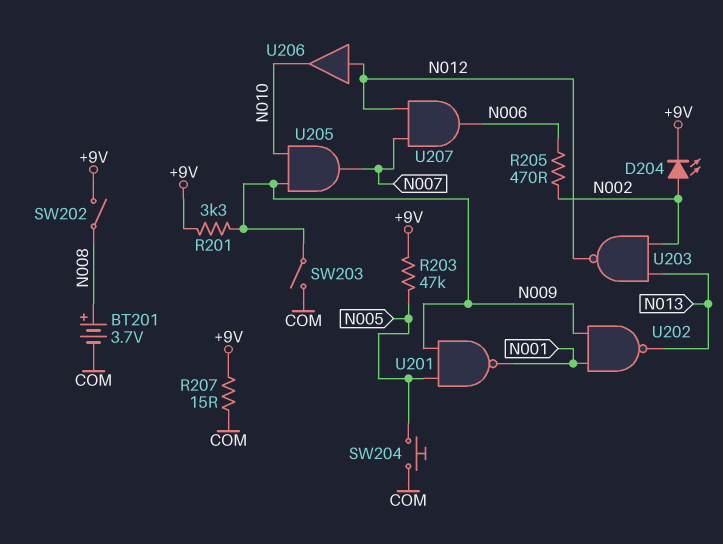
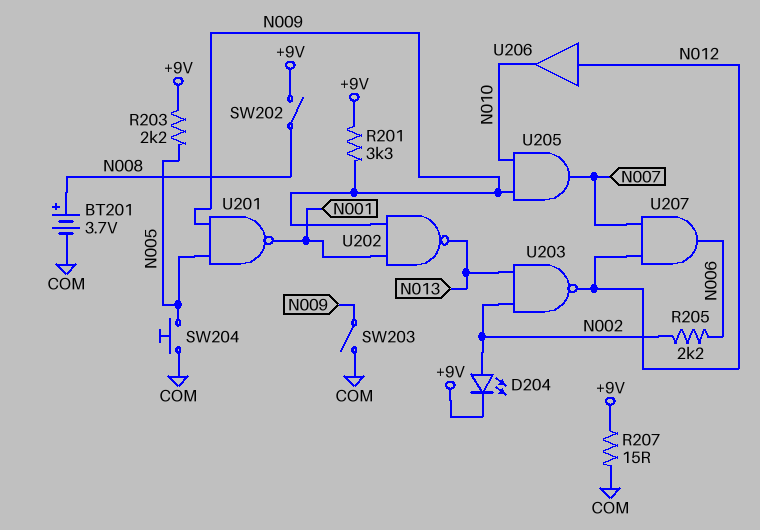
R203: 47k (+9V, N005) -> 2.2k (+9V, N005)
R205: 470 (N002, N006) -> 2.2k (N002, N006)

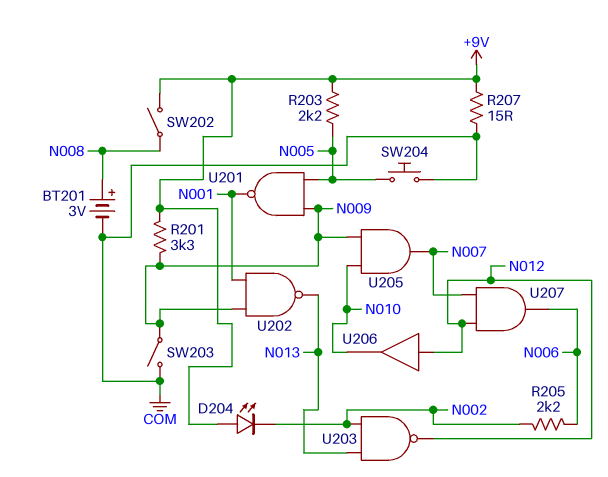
BT201: 3.7V (plus N008, minus COM) -> 3V (plus N008, minus COM)
D204: LED (A N002, K +9V) -> LED (A +9V, K N002)

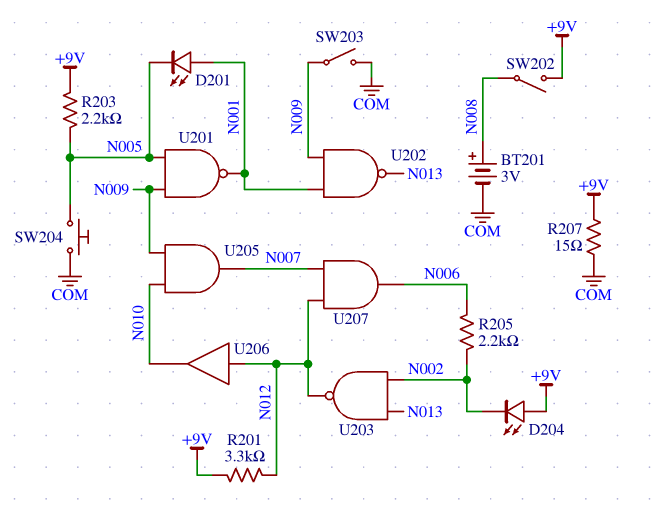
D201: none -> LED (A N001, K N005)
R201: 3.3k (+9V, N009) -> 3.3k (+9V, N012)

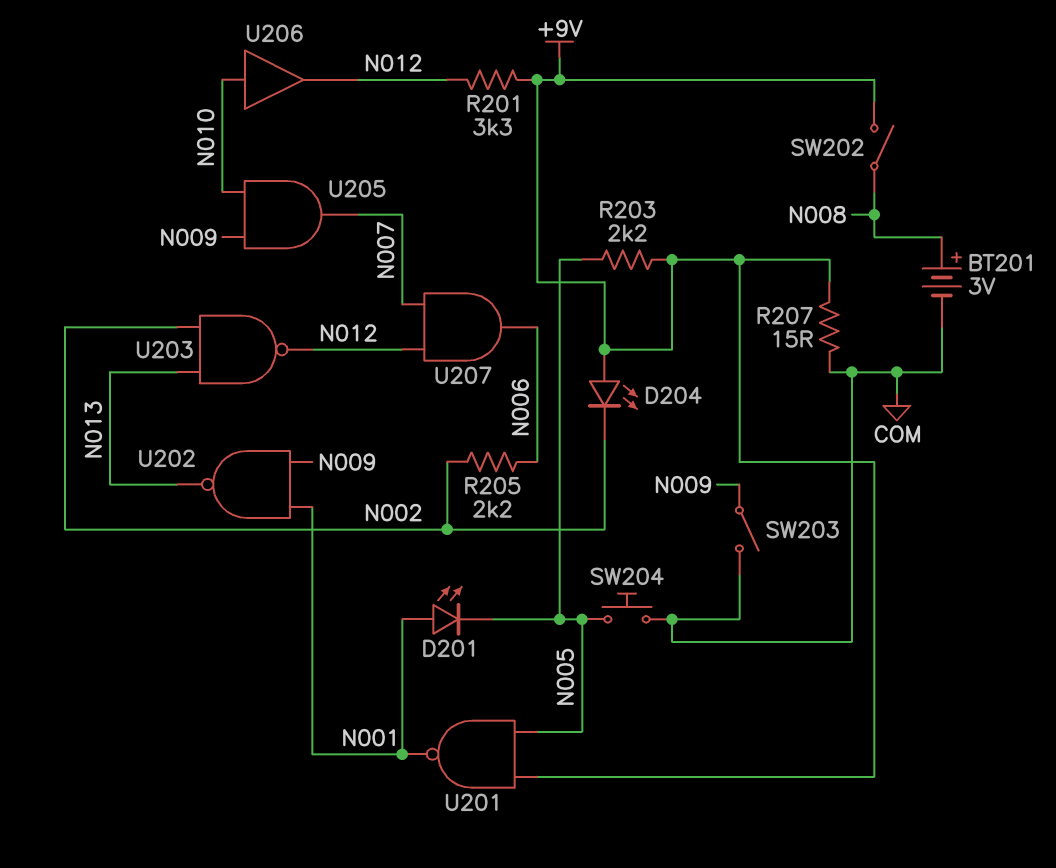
U201: NAND (in N005, in N009, out N001) -> NAND (in +9V, in N005, out N001)
U206: buffer (in N012, out N010) -> buffer (in N010, out N012)

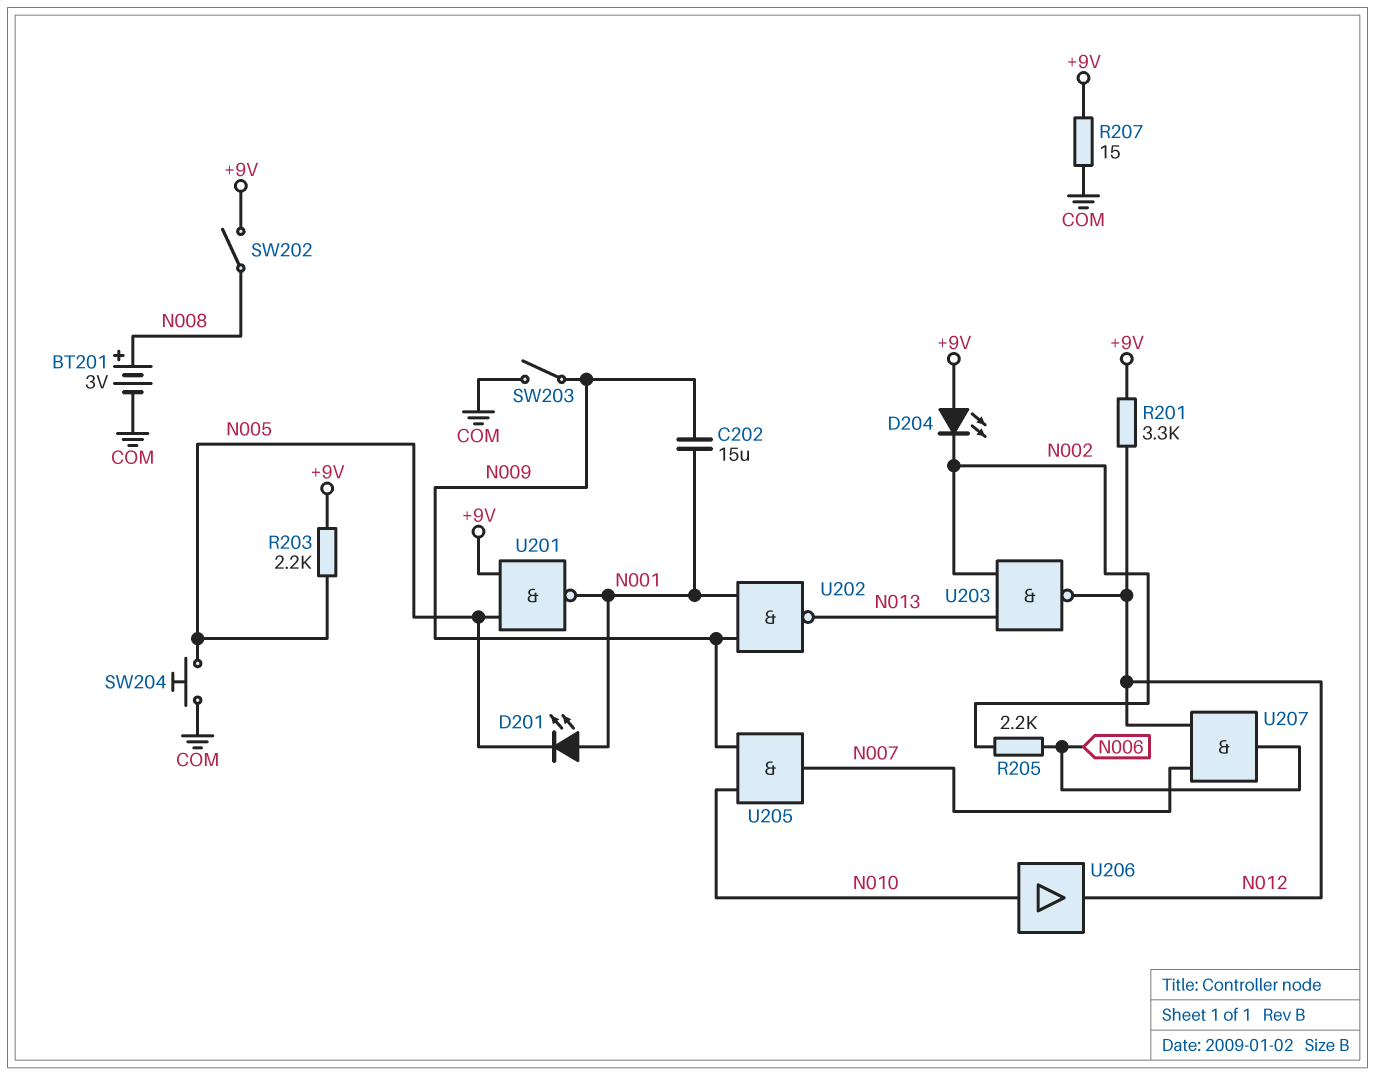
C202: none -> 15uF (N001, N009)

